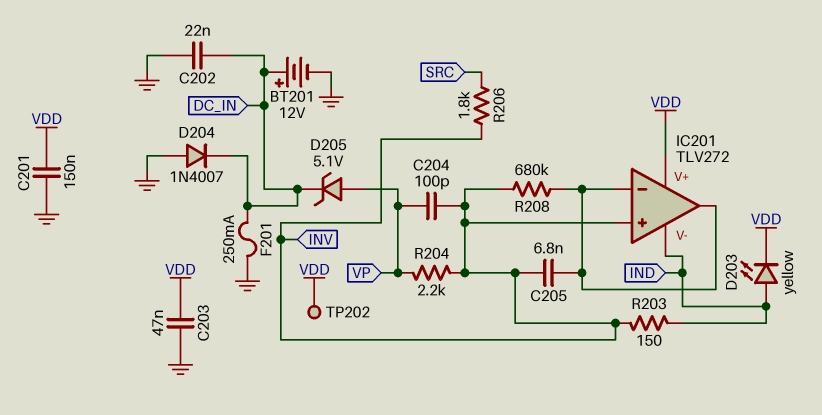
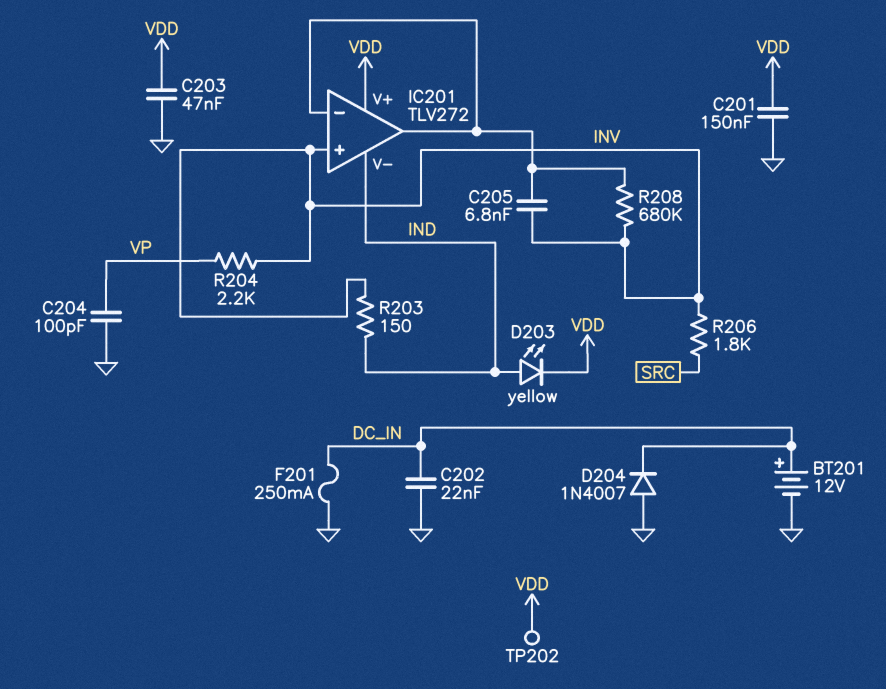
C204: 100pF (INV, VP) -> 100pF (GND, VP)
D205: zener 5.1V (A VP, K DC_IN) -> none

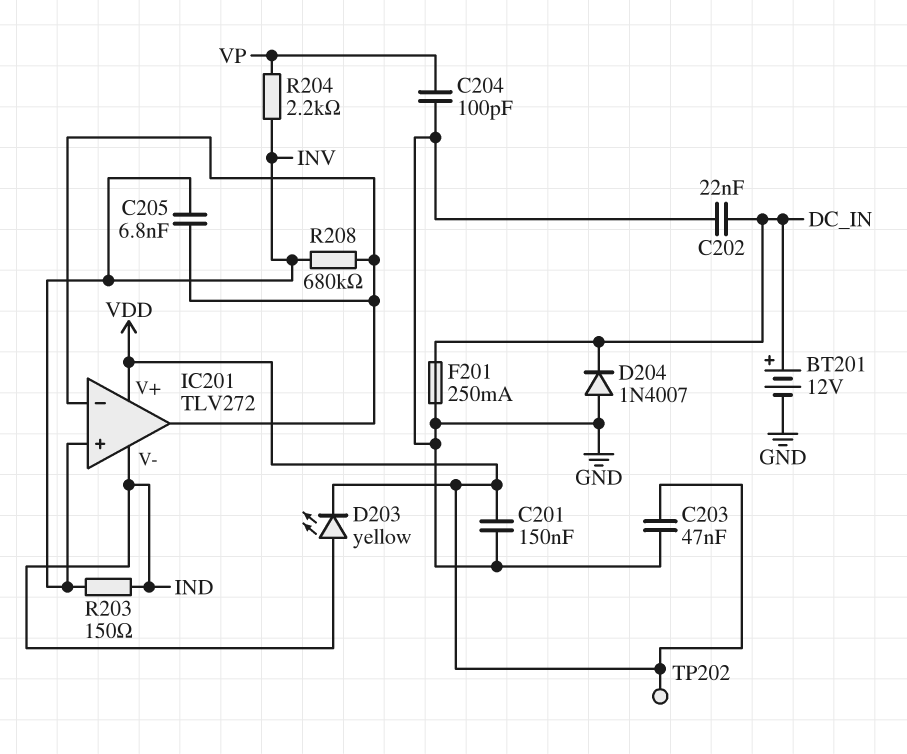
R206: 1.8k (INV, SRC) -> none

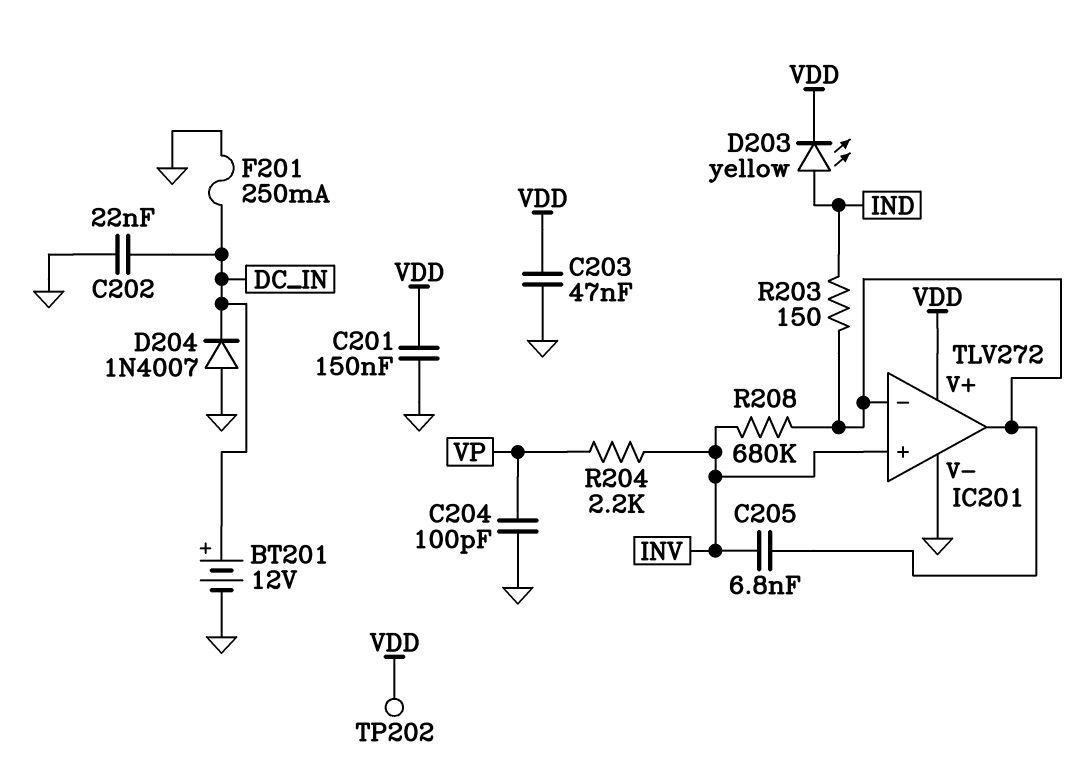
IC201 pin V-: IND -> GND
R203: 150 (IND, INV) -> 150 (IC201/in-, IND)

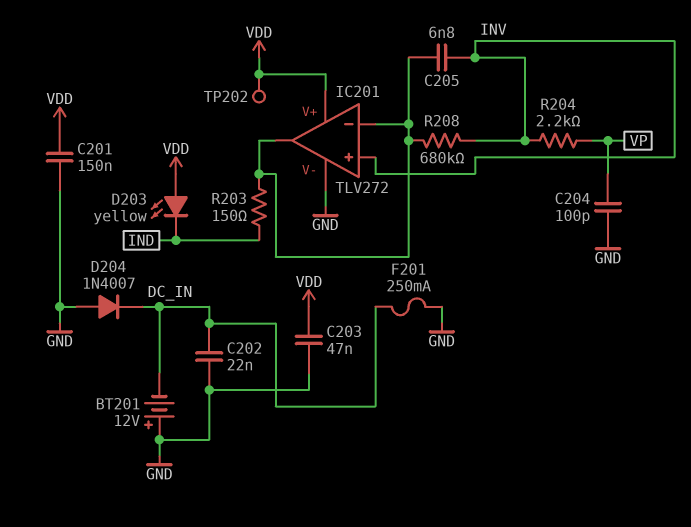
BT201: 12V (plus DC_IN, minus GND) -> 12V (plus GND, minus DC_IN)
D203: LED yellow (A IND, K VDD) -> LED yellow (A VDD, K IND)

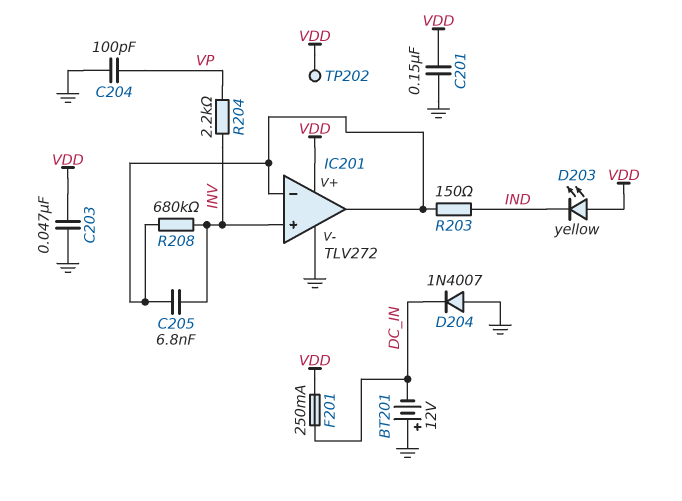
C202: 22nF (DC_IN, GND) -> none
F201: 250mA (DC_IN, GND) -> 250mA (DC_IN, VDD)

